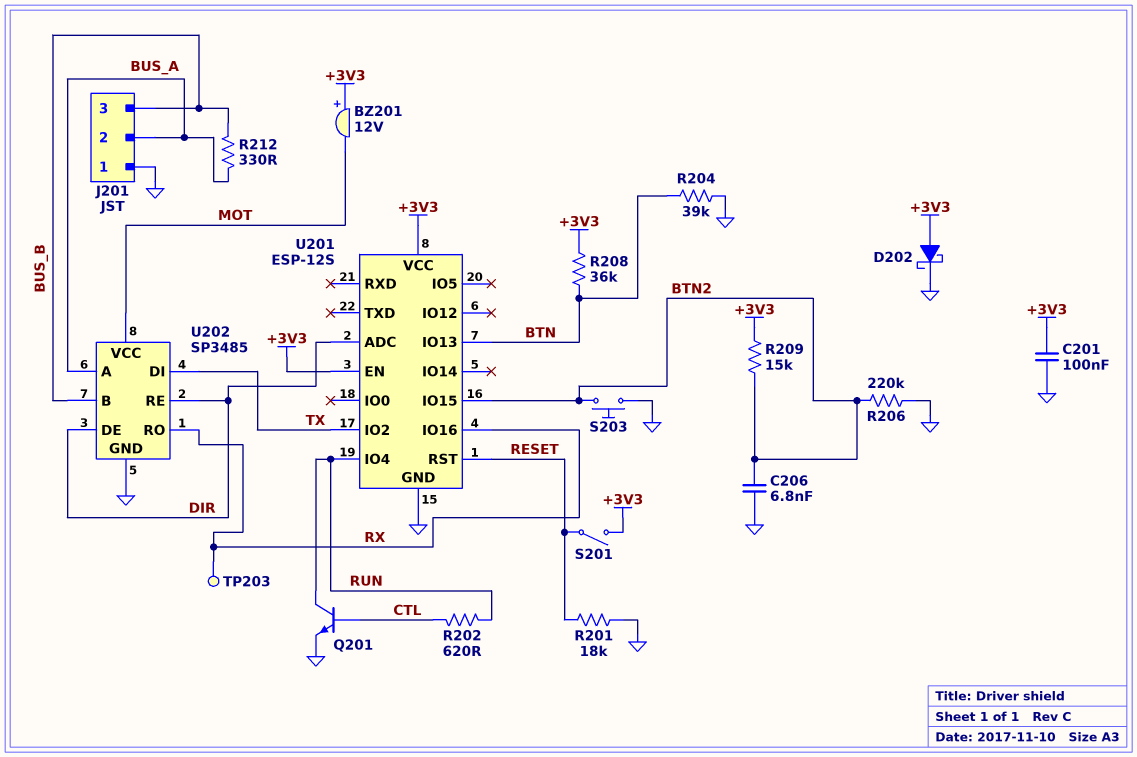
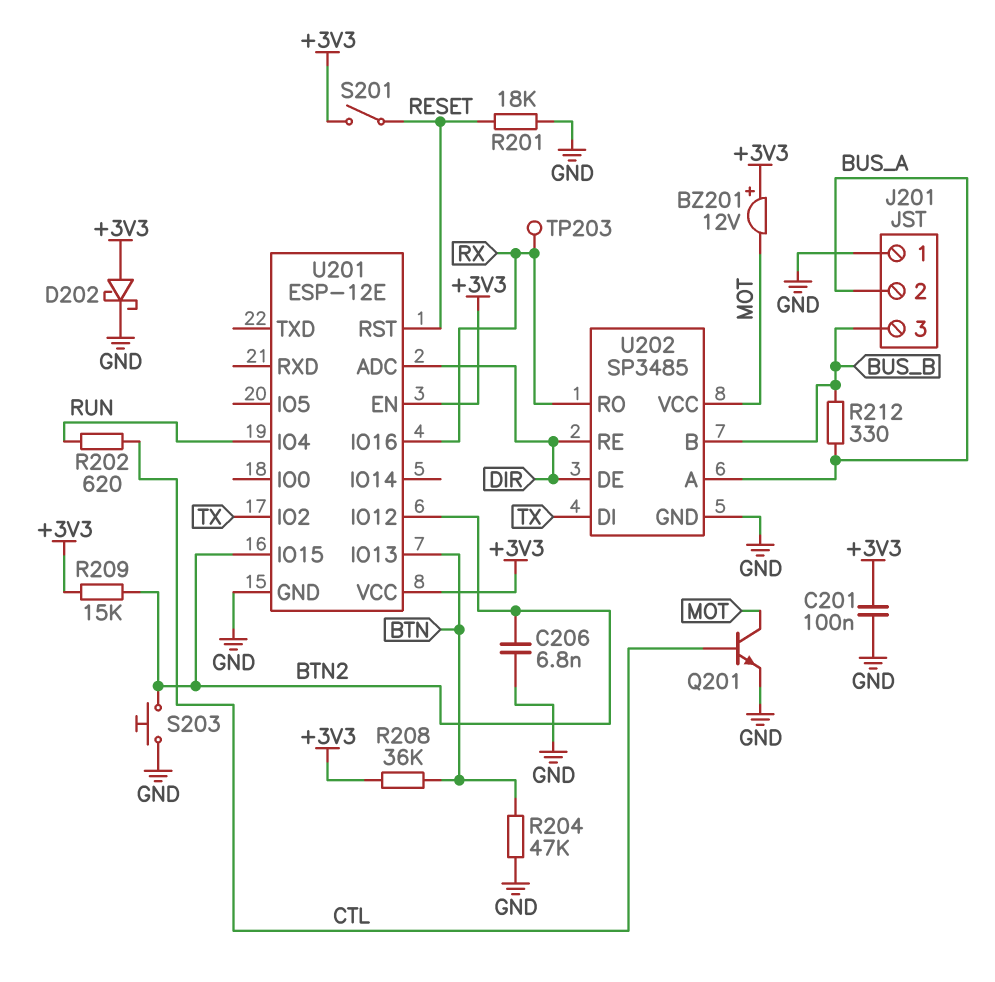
Q201: NPN (B CTL, C RUN, E GND) -> NPN (B CTL, C MOT, E GND)
R204: 39k (BTN, GND) -> 47k (BTN, GND)
R206: 220k (BTN2, GND) -> none
U201: ESP-12S -> ESP-12E
U201 pin IO12: none -> BTN2

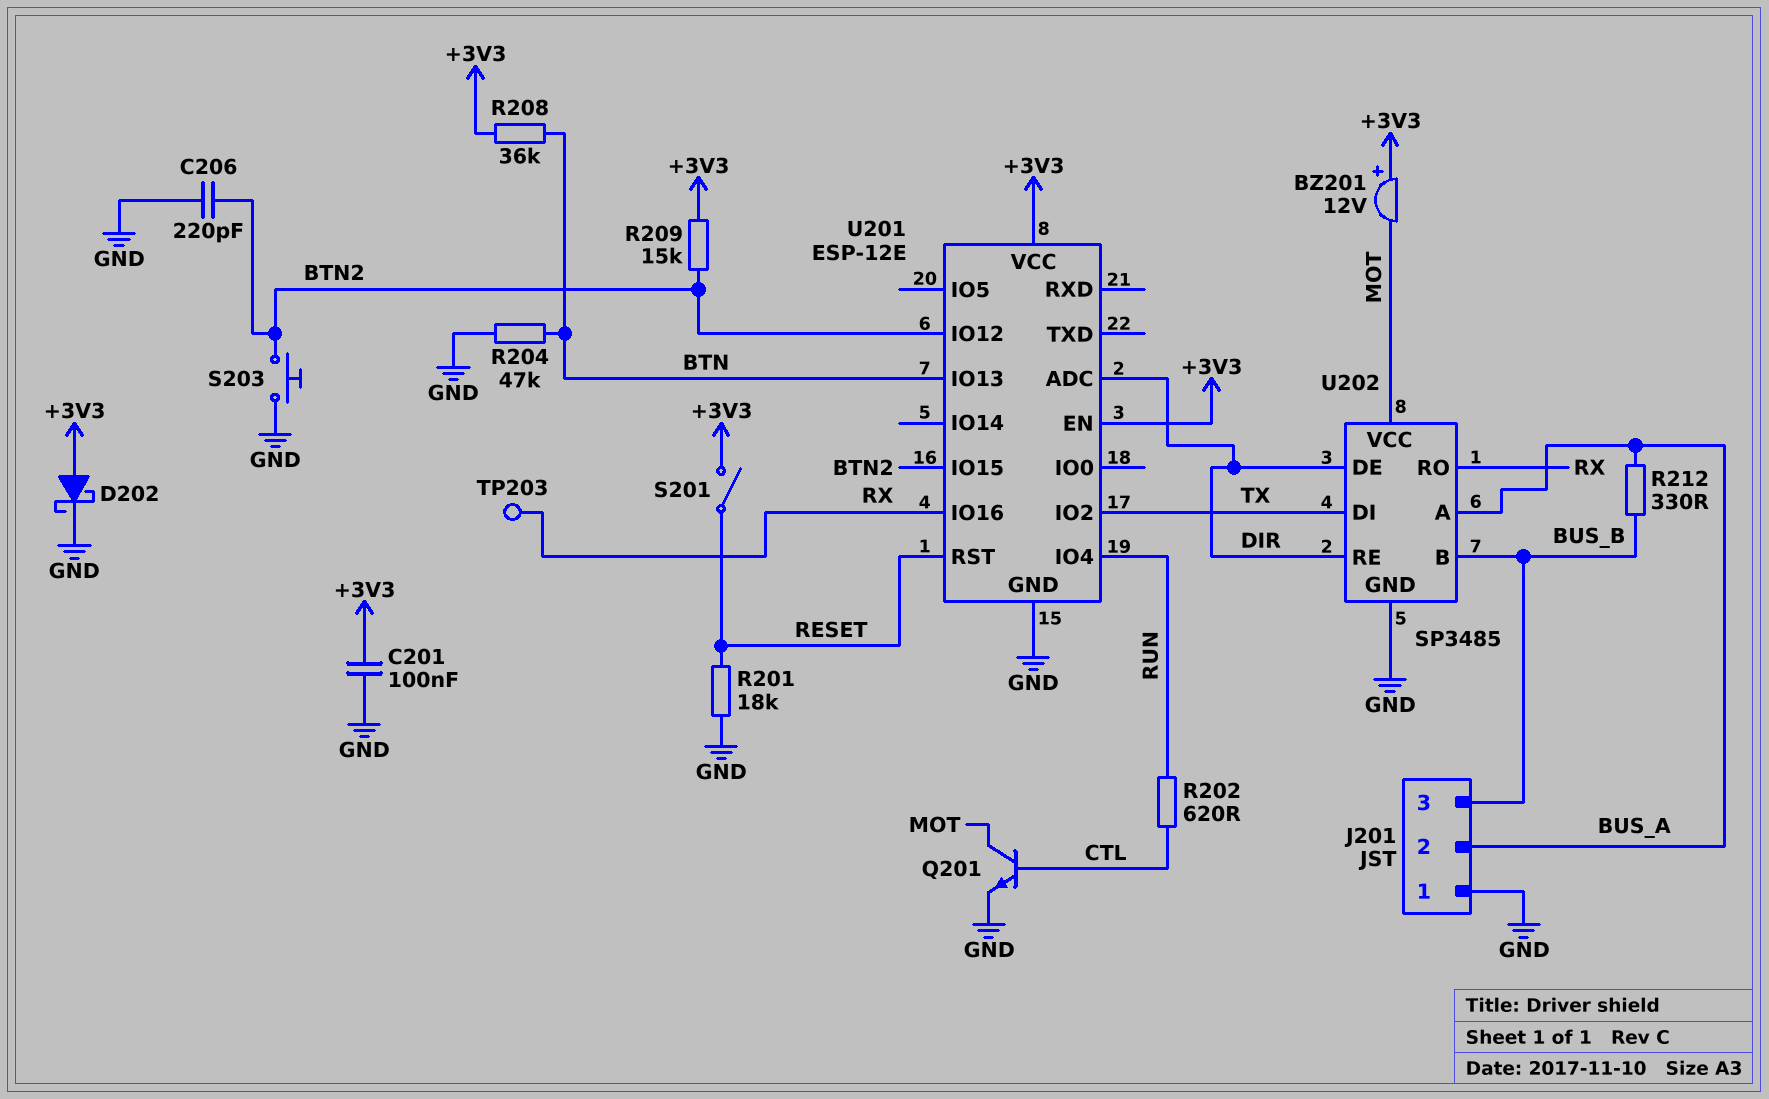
C206: 6.8nF (BTN2, GND) -> 220pF (BTN2, GND)

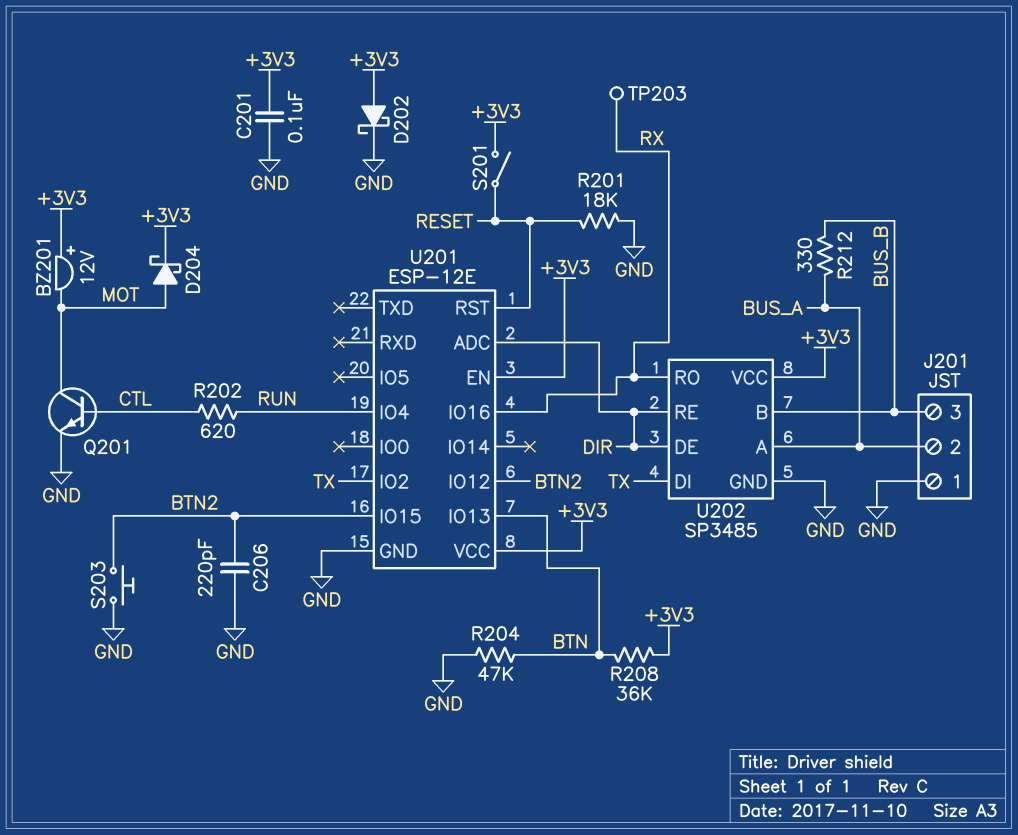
D204: none -> schottky (A MOT, K +3V3)
R209: 15k (+3V3, BTN2) -> none
U202 pin VCC: MOT -> +3V3

